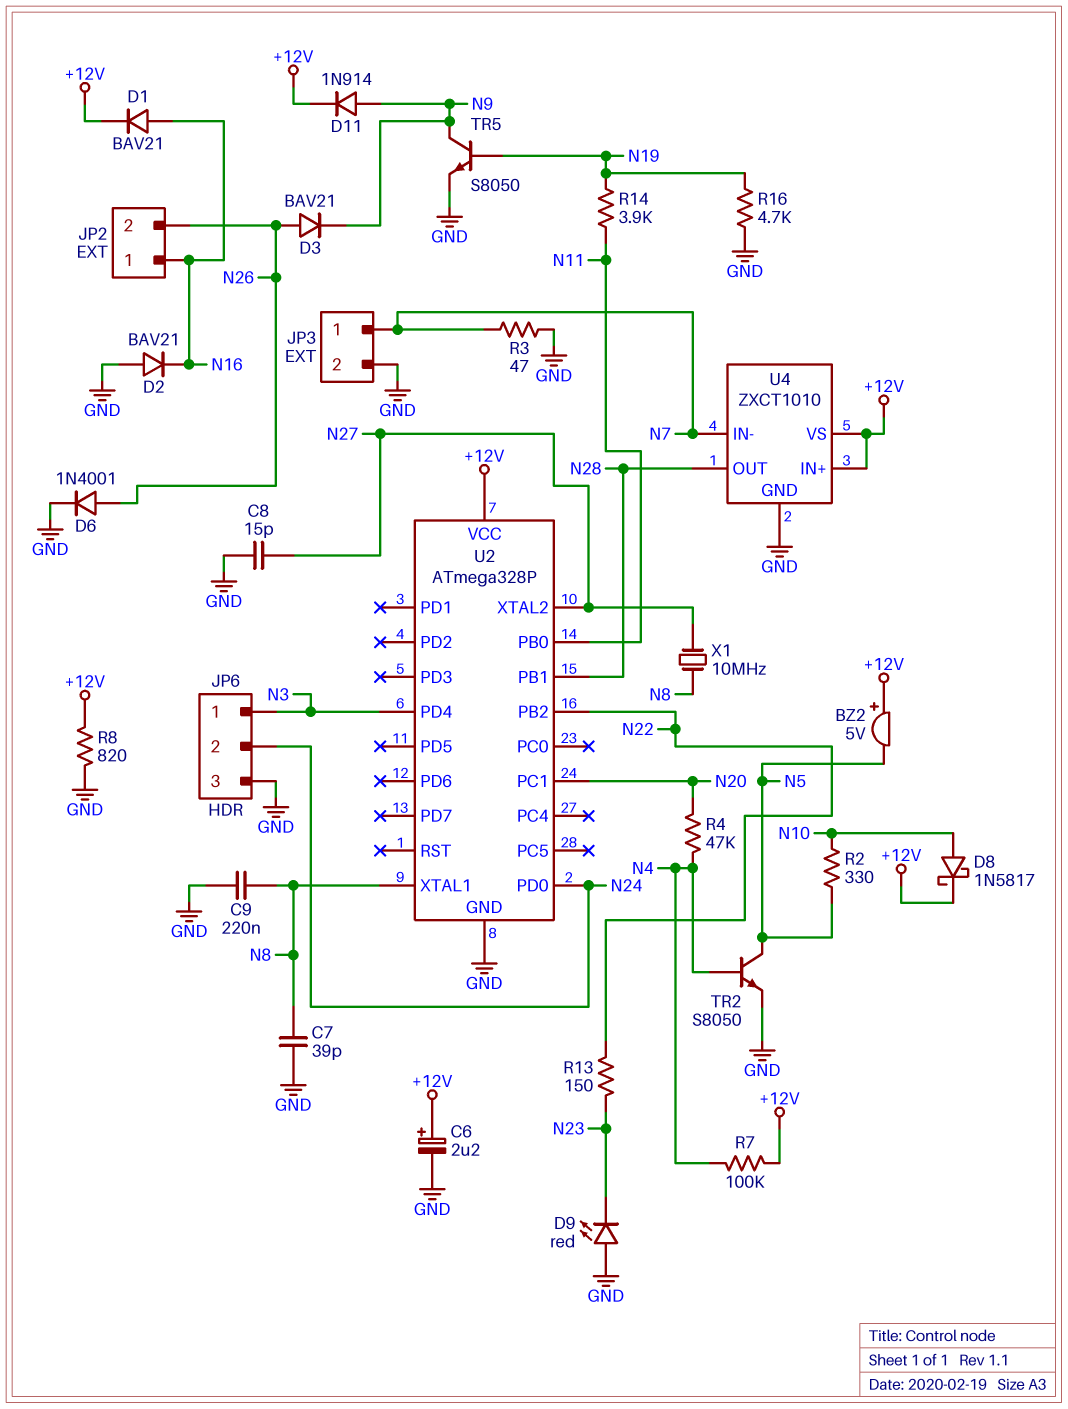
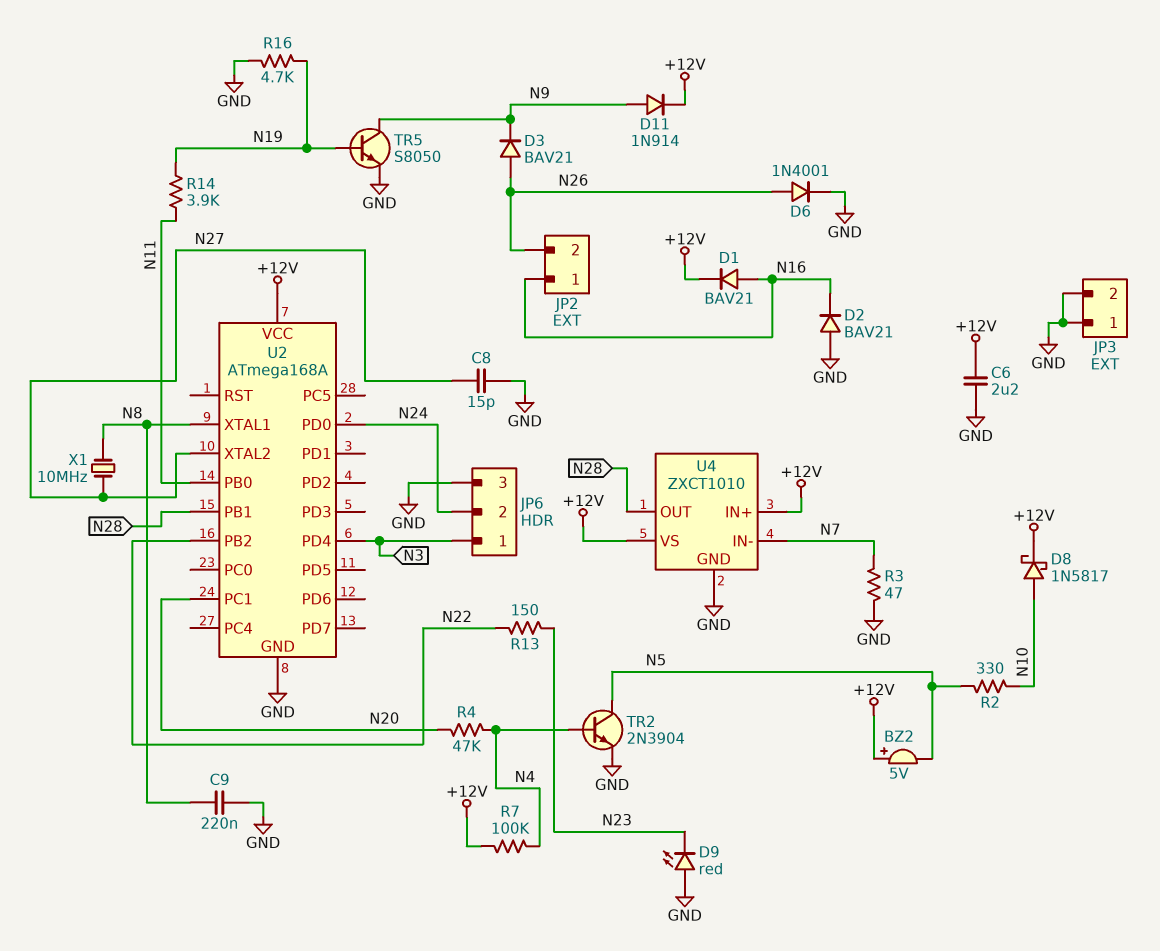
C6: 2.2uF (plus +12V, minus GND) -> 2.2uF (+12V, GND)
C7: 39pF (GND, N8) -> none
JP3 pin 1: N7 -> GND
R8: 820 (+12V, GND) -> none
TR2: NPN S8050 (B N4, C N5, E GND) -> NPN 2N3904 (B N4, C N5, E GND)
U2: ATmega328P -> ATmega168A

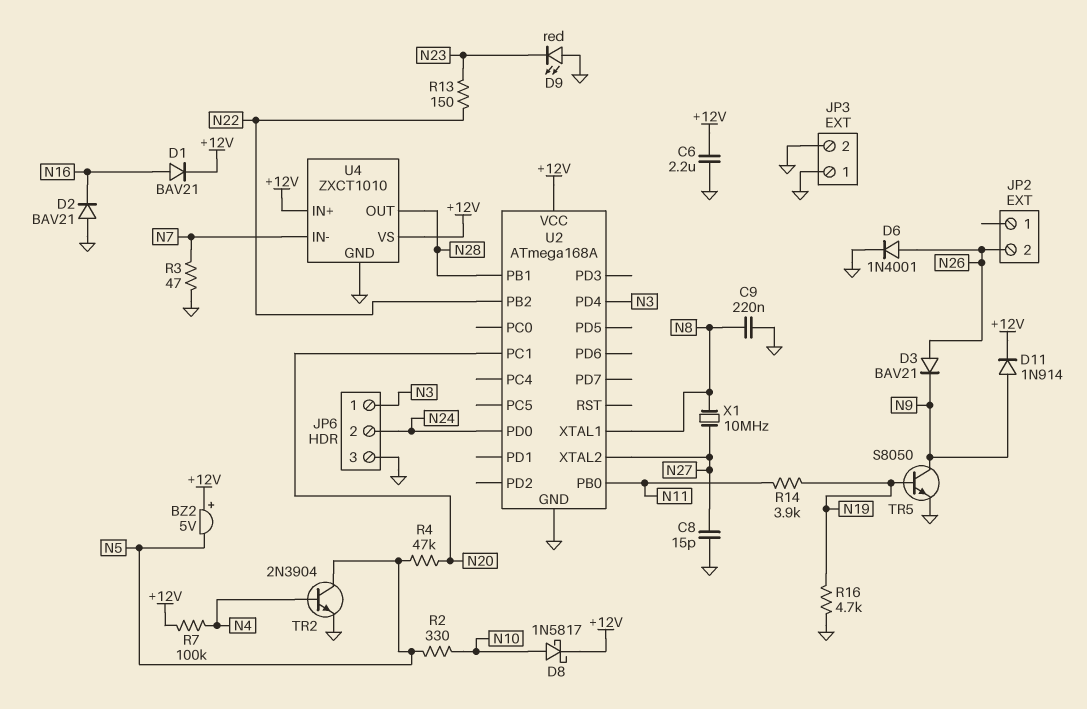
JP2 pin 1: N16 -> none
R4: 47k (N4, N20) -> 47k (N5, N20)

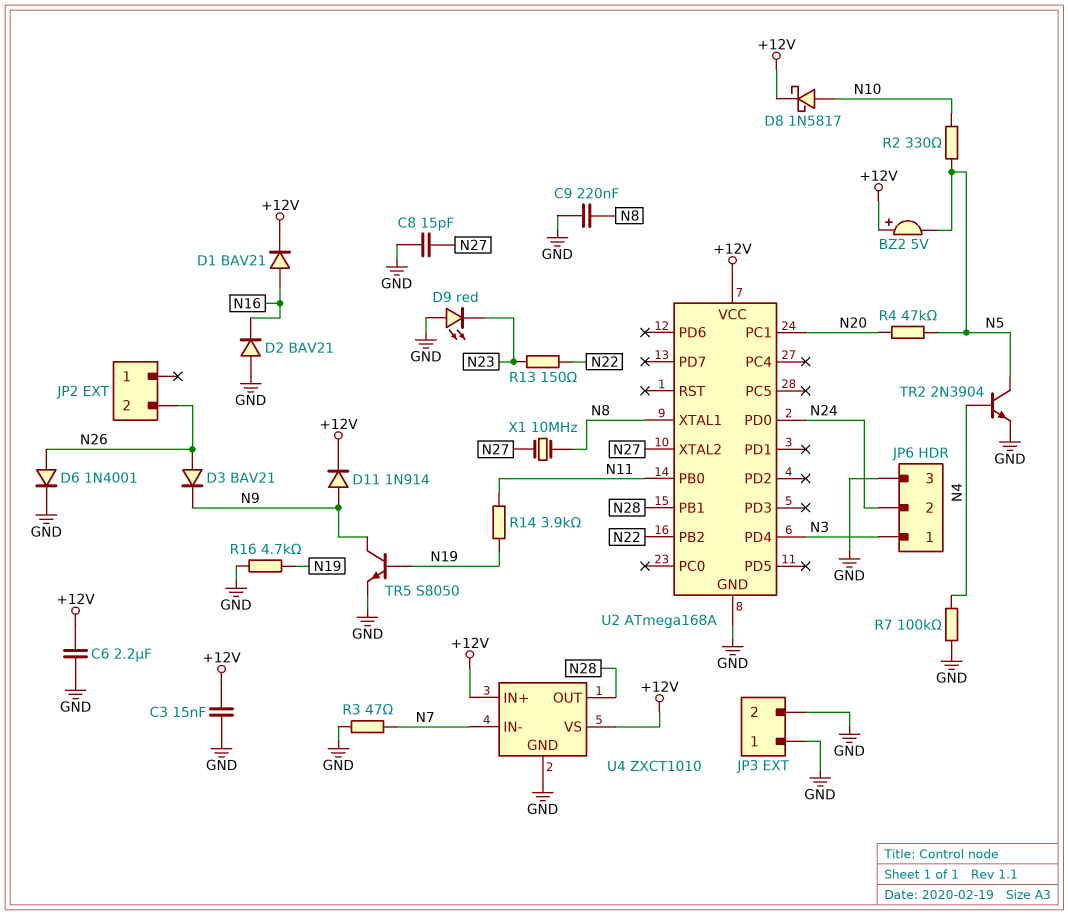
C3: none -> 15nF (+12V, GND)
R7: 100k (+12V, N4) -> 100k (GND, N4)

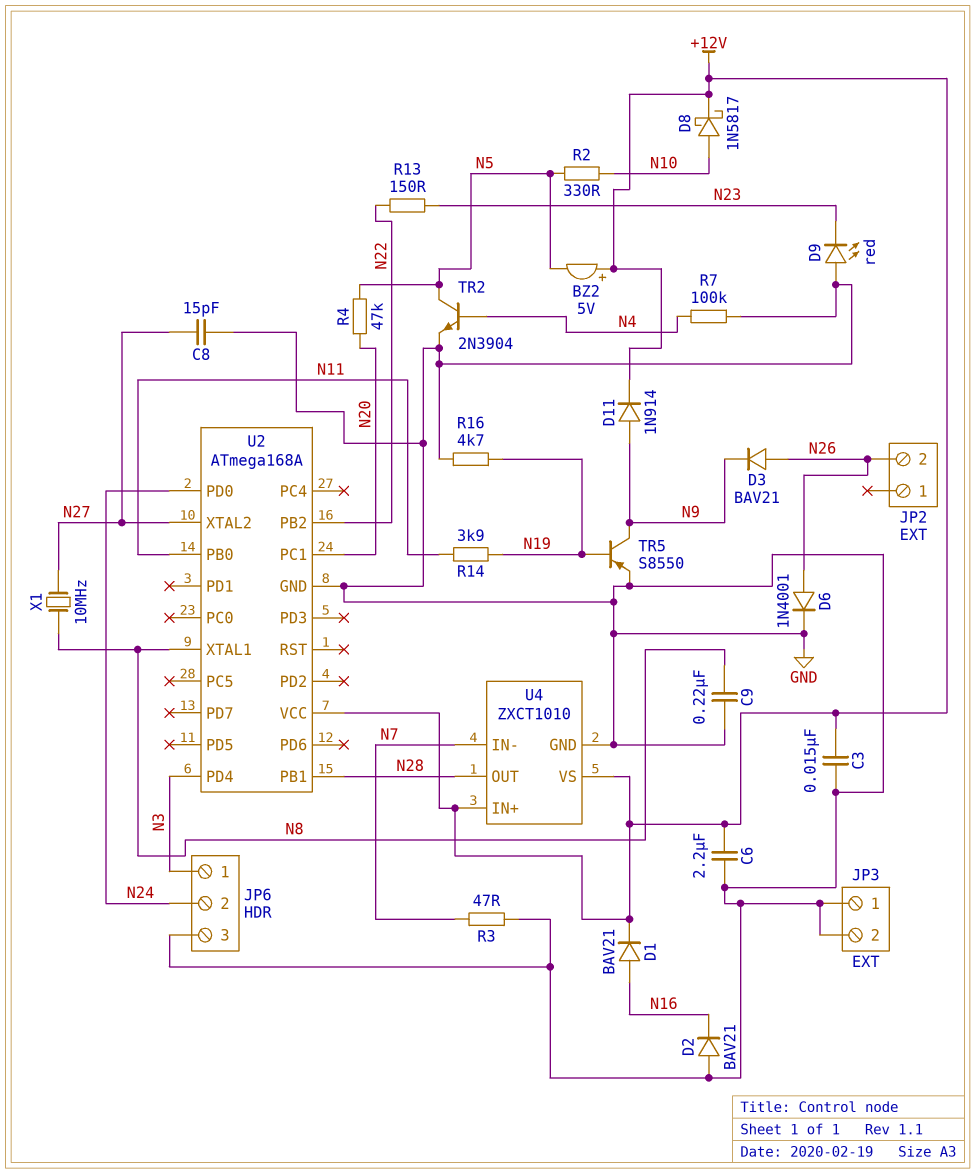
TR5: NPN S8050 (B N19, C N9, E GND) -> PNP S8550 (B N19, C N9, E GND)

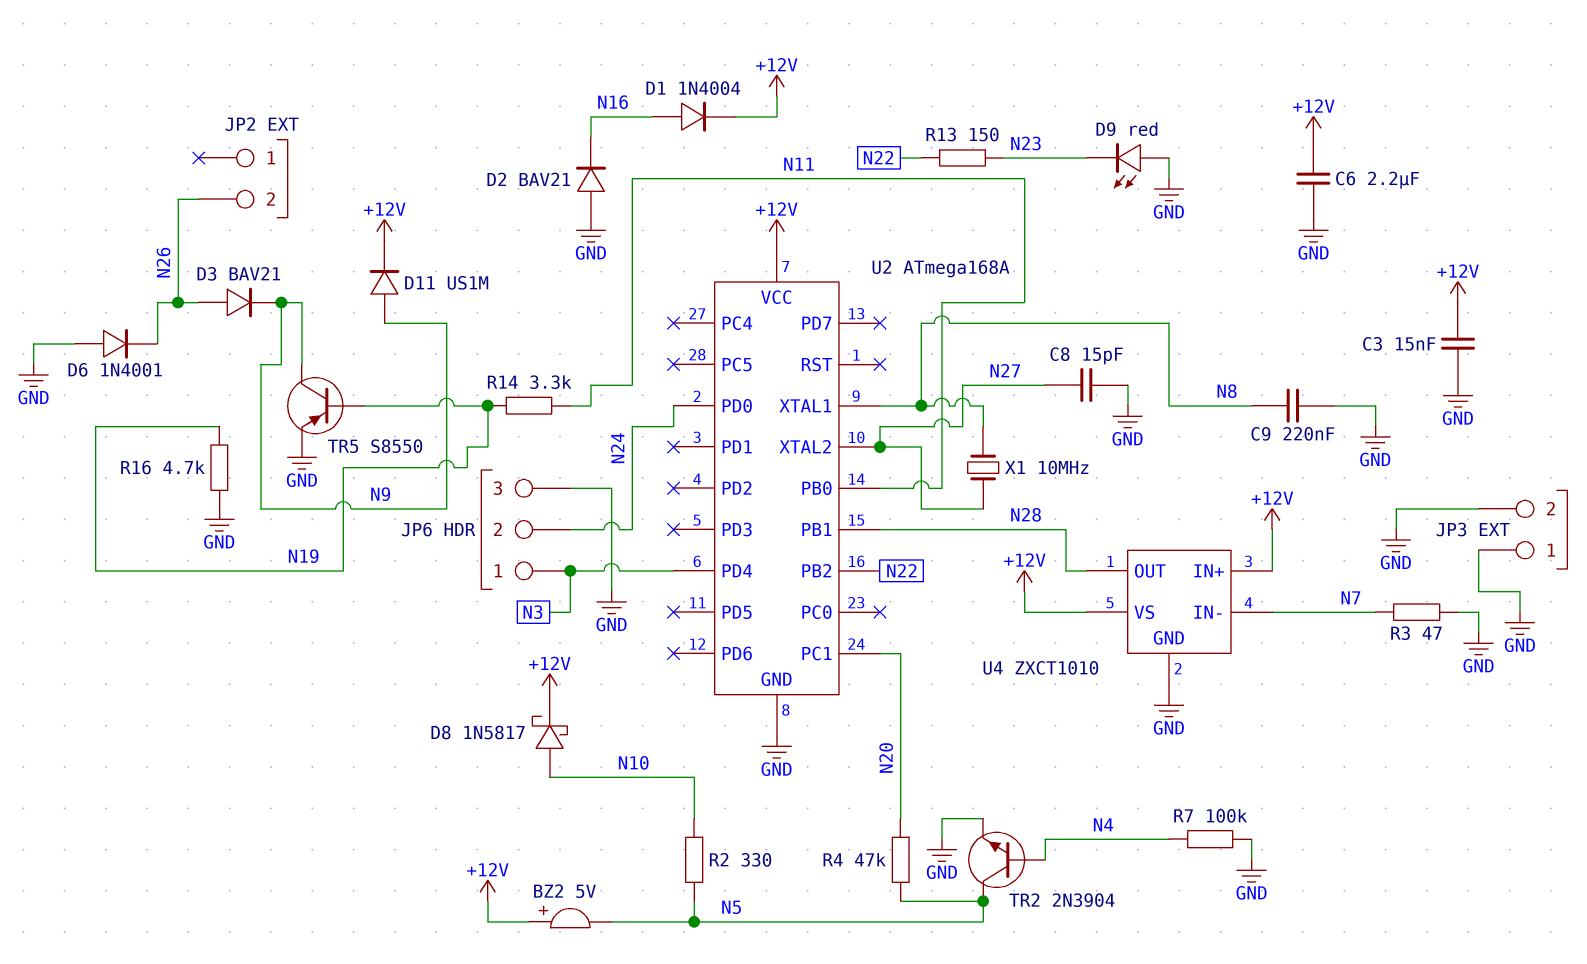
D1: diode BAV21 (A N16, K +12V) -> diode 1N4004 (A N16, K +12V)
D6: diode 1N4001 (A N26, K GND) -> diode 1N4001 (A GND, K N26)
D11: diode 1N914 (A N9, K +12V) -> diode US1M (A N9, K +12V)
R14: 3.9k (N11, N19) -> 3.3k (N11, N19)

